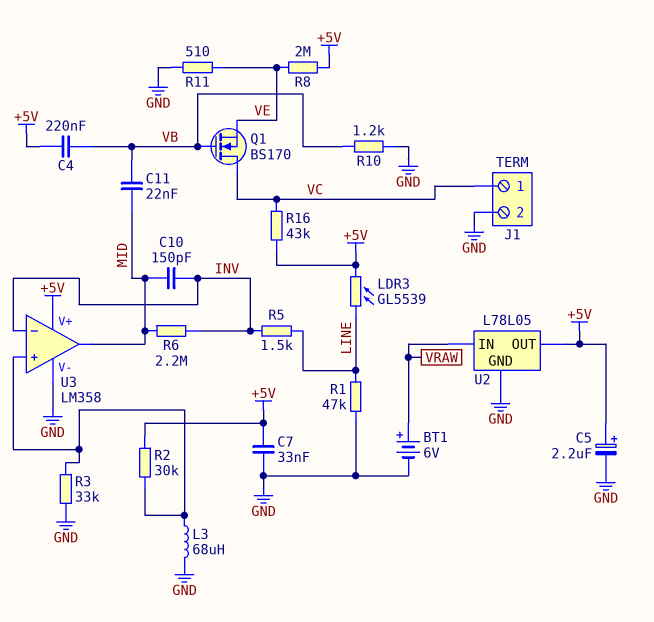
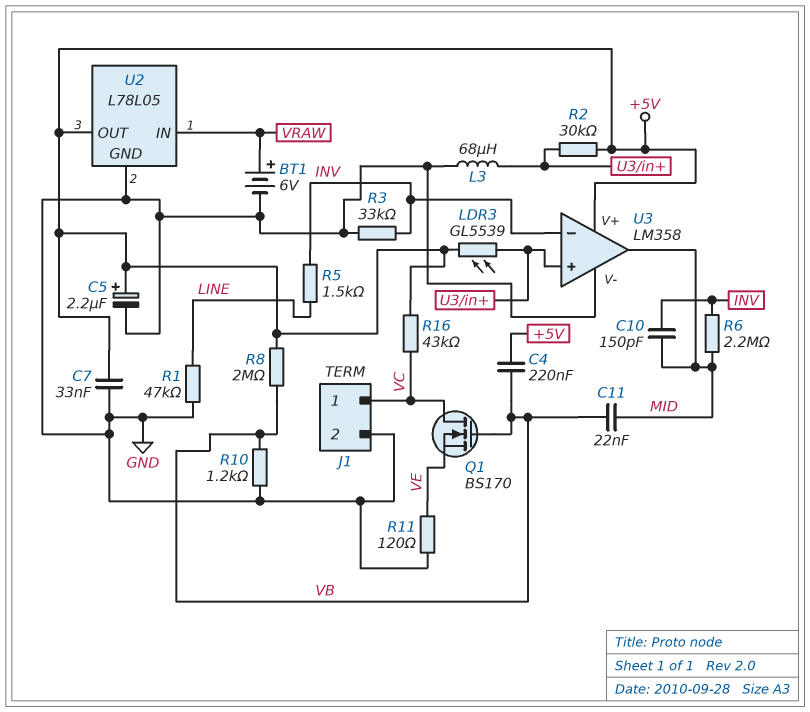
LDR3: GL5539 (+5V, LINE) -> GL5539 (+5V, U3/in+)
R3: 33k (GND, U3/in+) -> 33k (GND, INV)
R8: 2M (+5V, VE) -> 2M (+5V, VB)
R11: 510 (GND, VE) -> 120 (GND, VE)

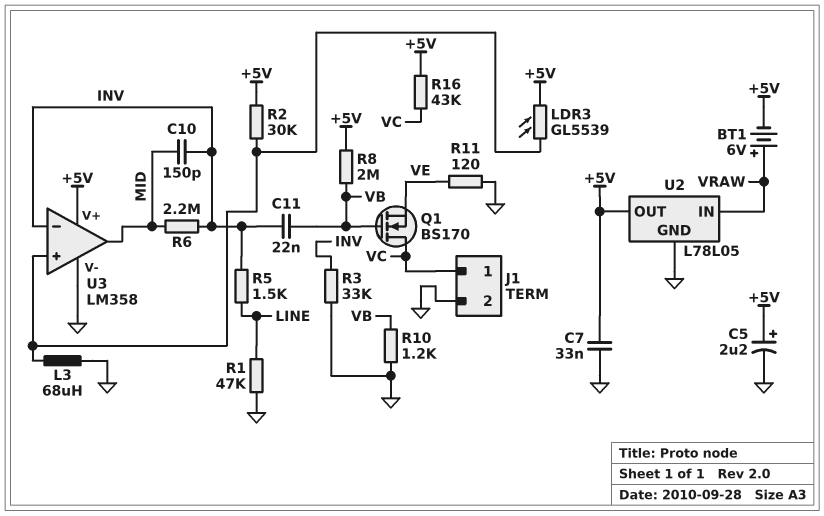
BT1: 6V (plus VRAW, minus GND) -> 6V (plus VRAW, minus +5V)
C4: 220nF (+5V, VB) -> none
C11: 22nF (MID, VB) -> 22nF (INV, VB)

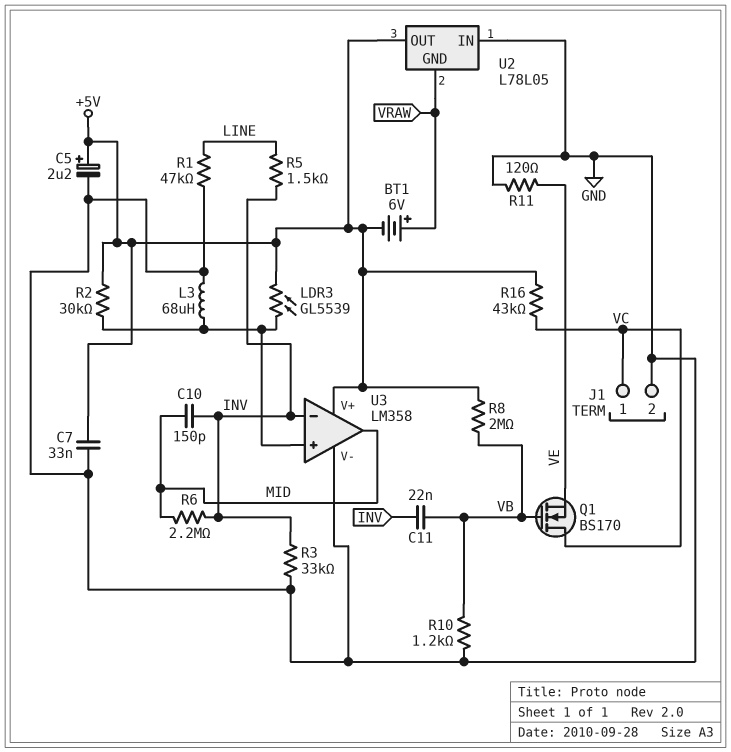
U2 pin GND: GND -> VRAW
U2 pin IN: VRAW -> GND

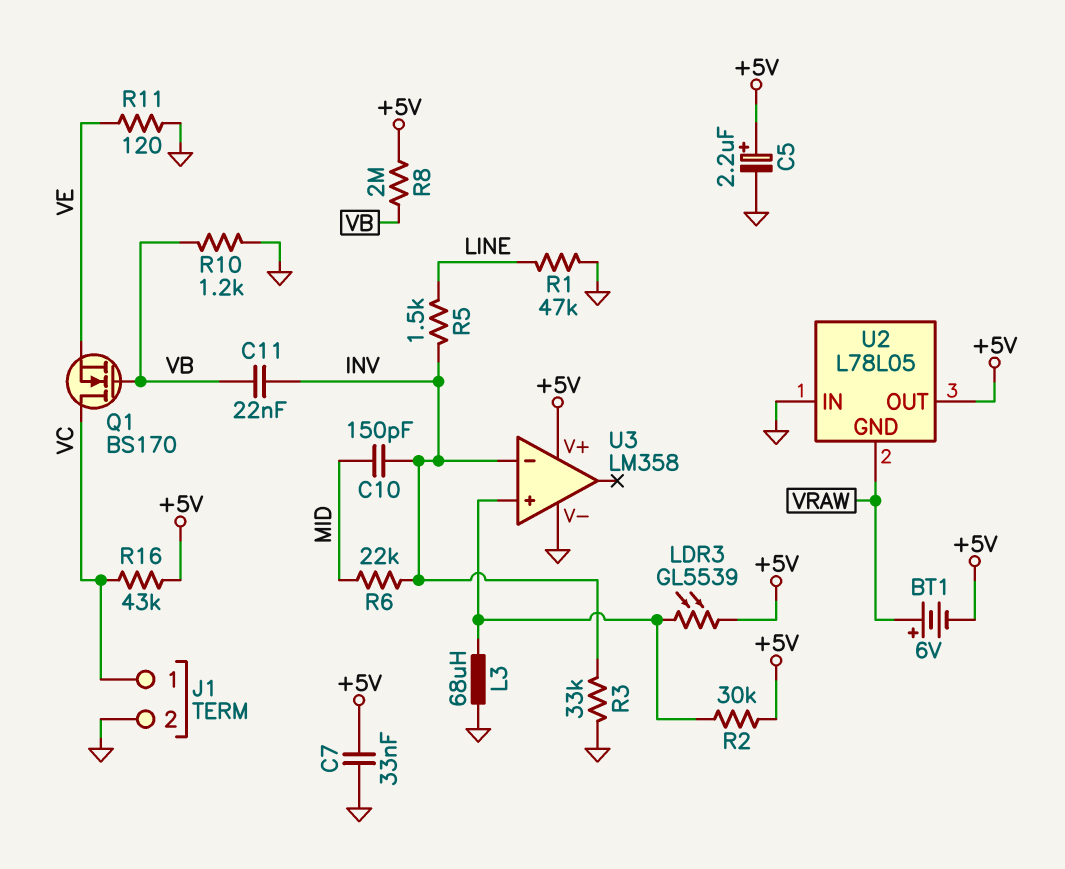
R6: 2.2M (INV, MID) -> 22k (INV, MID)
U3 pin out: MID -> none

